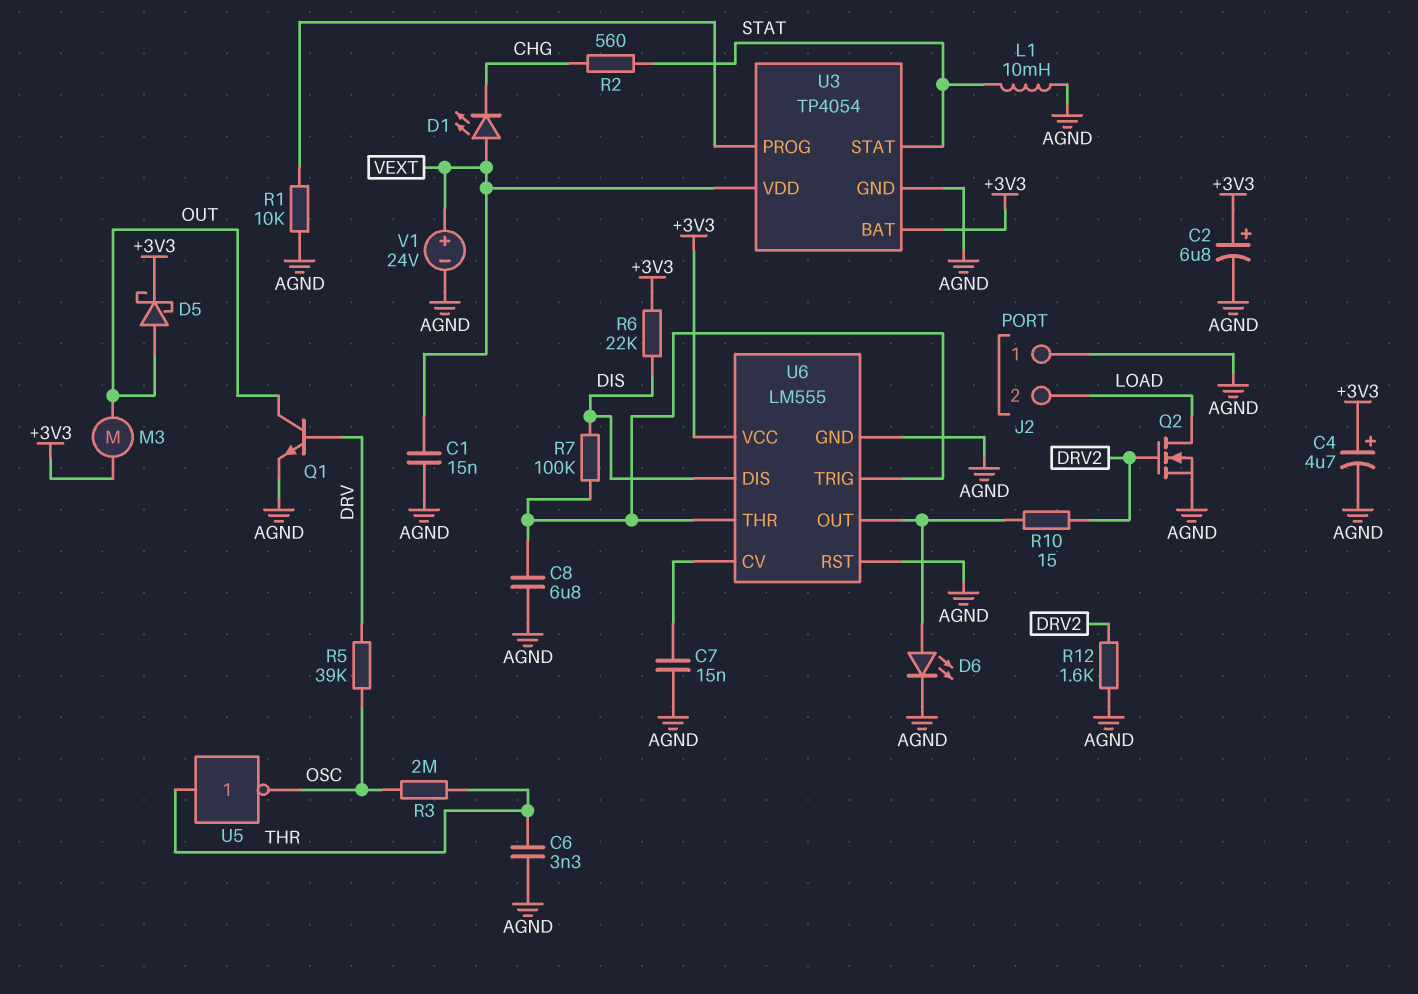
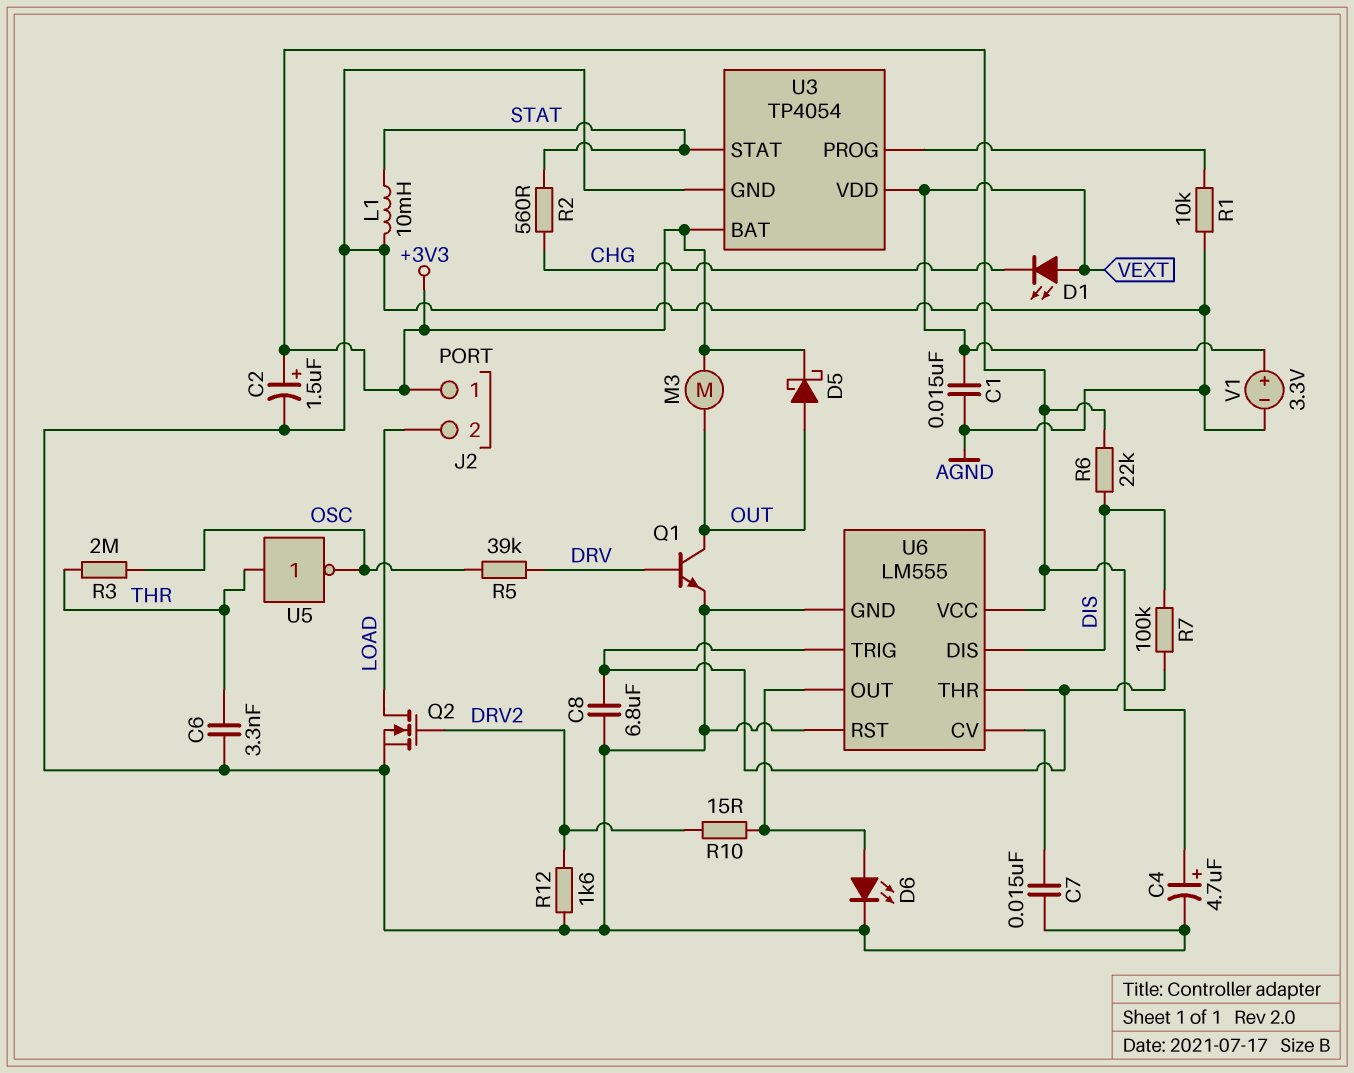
C2: 6.8uF (plus +3V3, minus AGND) -> 1.5uF (plus +3V3, minus AGND)
J2 pin 1: AGND -> +3V3
V1: 24V (plus VEXT, minus AGND) -> 3.3V (plus VEXT, minus AGND)

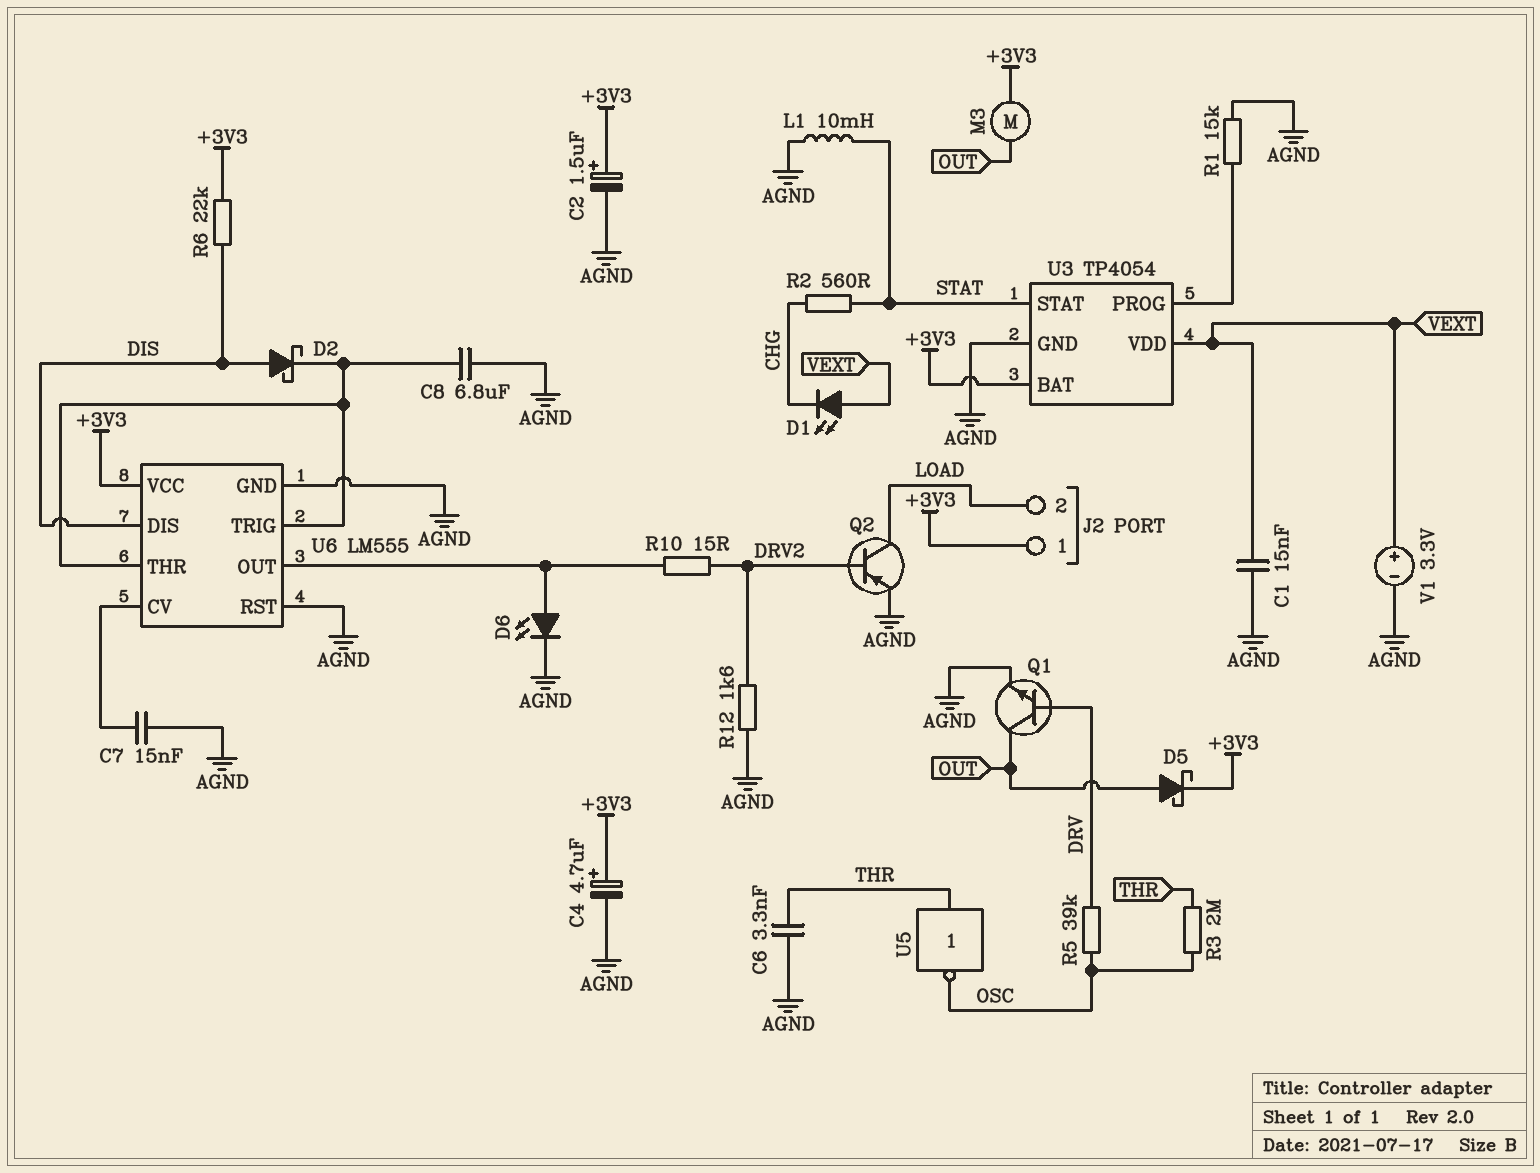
D2: none -> schottky (A DIS, K U6/THR)
Q2: NMOS (G DRV2, D LOAD, S AGND) -> PNP (B DRV2, C LOAD, E AGND)
R1: 10k (AGND, U3/PROG) -> 15k (AGND, U3/PROG)
R7: 100k (DIS, U6/THR) -> none

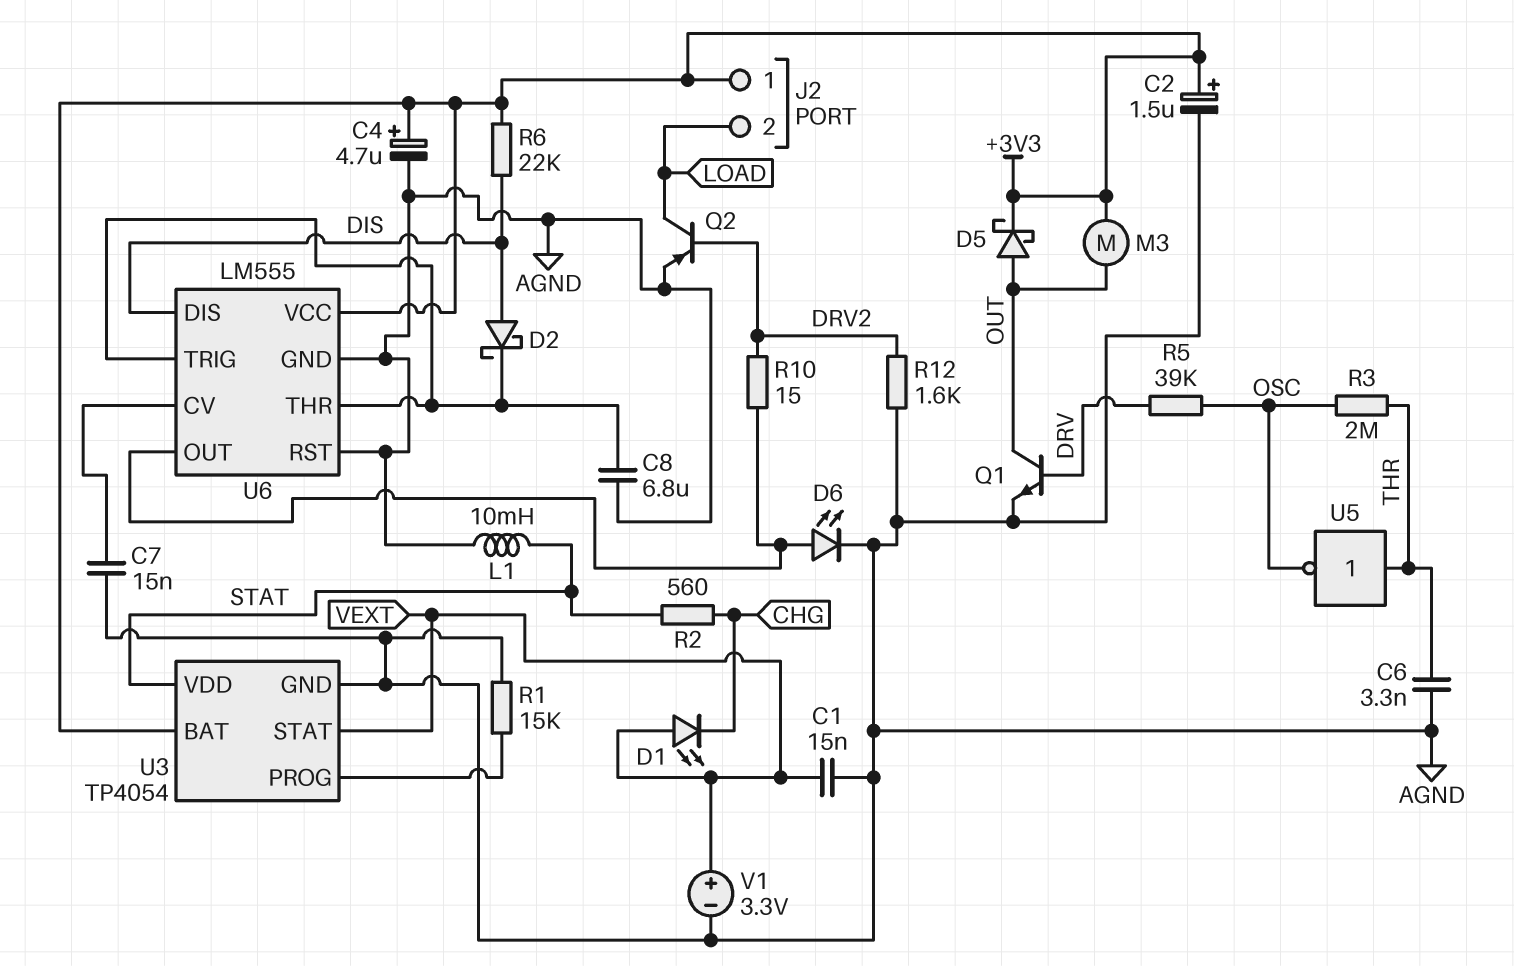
U3 pin STAT: STAT -> VEXT
U3 pin VDD: VEXT -> STAT

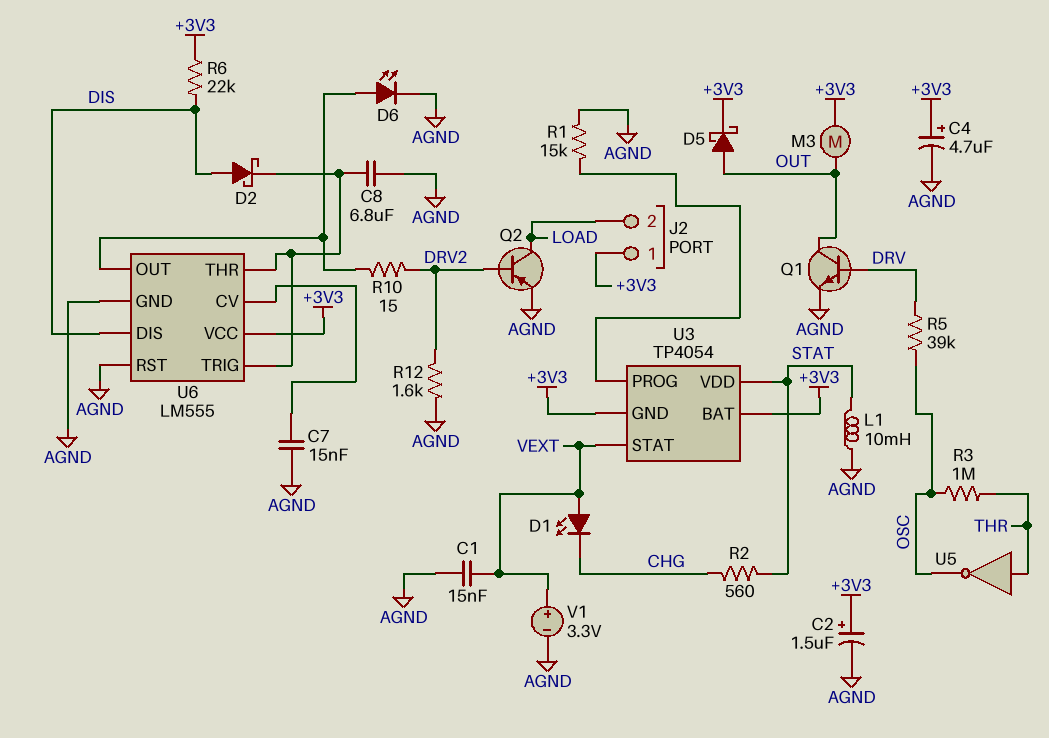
C6: 3.3nF (AGND, THR) -> none
R3: 2M (OSC, THR) -> 1M (OSC, THR)
U3 pin GND: AGND -> +3V3

